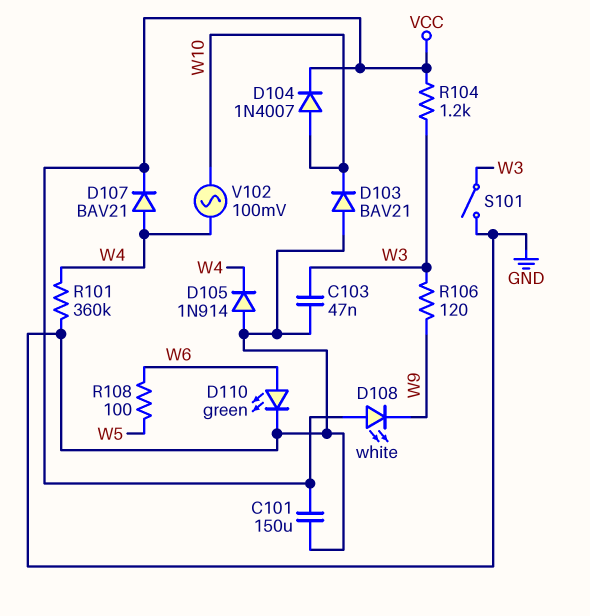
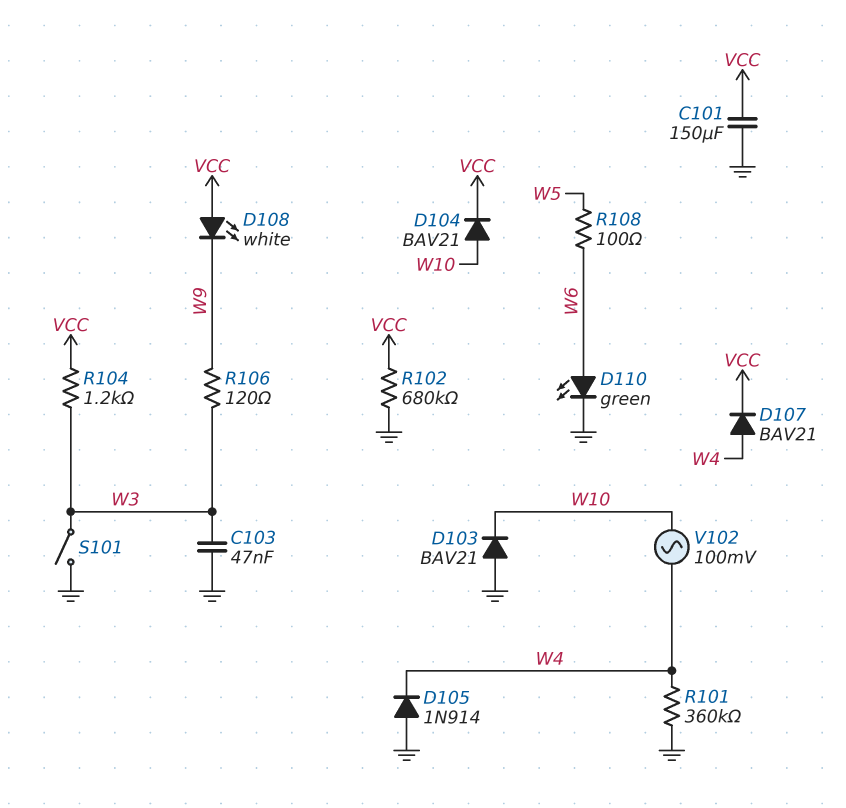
D104: diode 1N4007 (A W10, K VCC) -> diode BAV21 (A W10, K VCC)
R102: none -> 680k (GND, VCC)

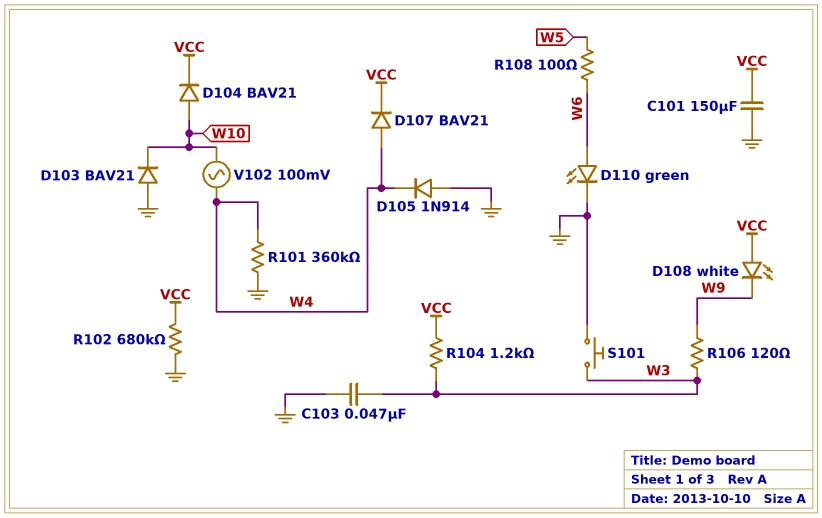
S101: switch (GND, W3) -> button (GND, W3)

